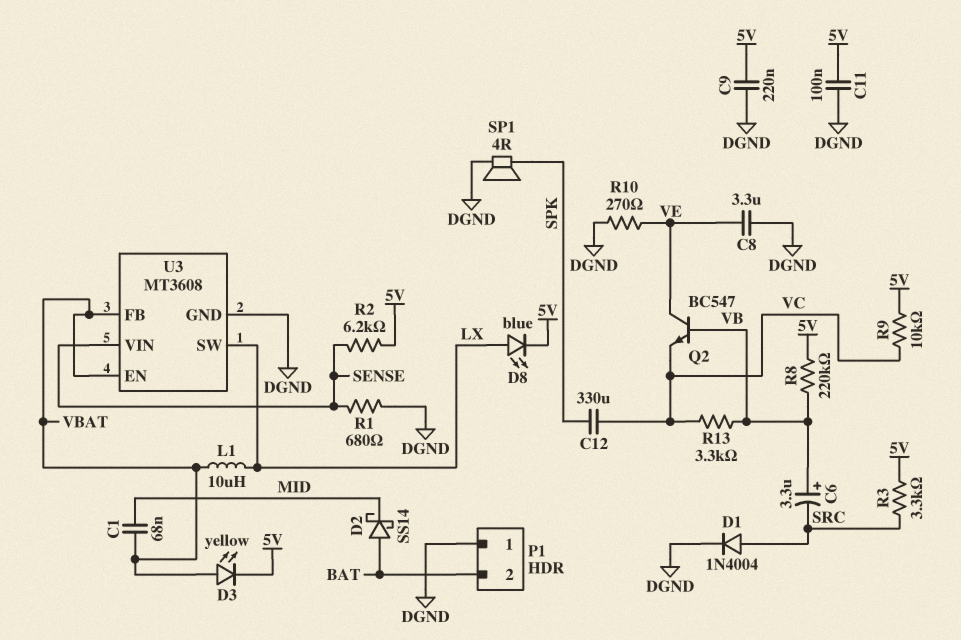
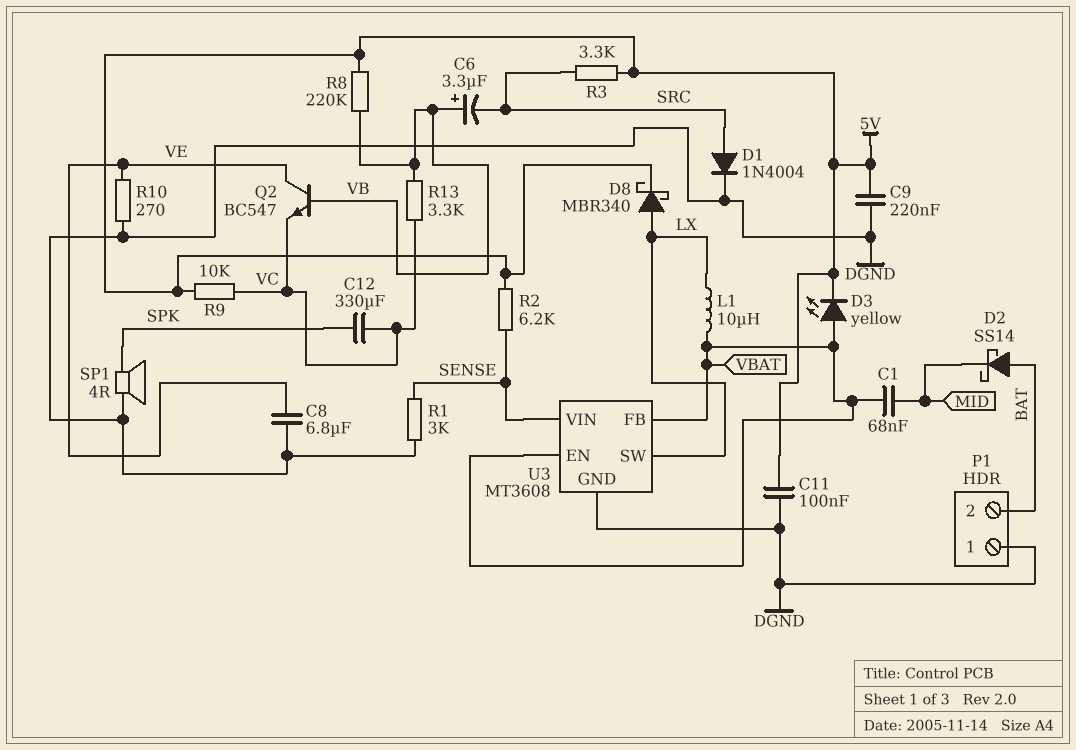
C8: 3.3uF (DGND, VE) -> 6.8uF (DGND, VE)
D8: LED blue (A LX, K 5V) -> schottky MBR340 (A LX, K 5V)
R1: 680 (DGND, SENSE) -> 3k (DGND, SENSE)

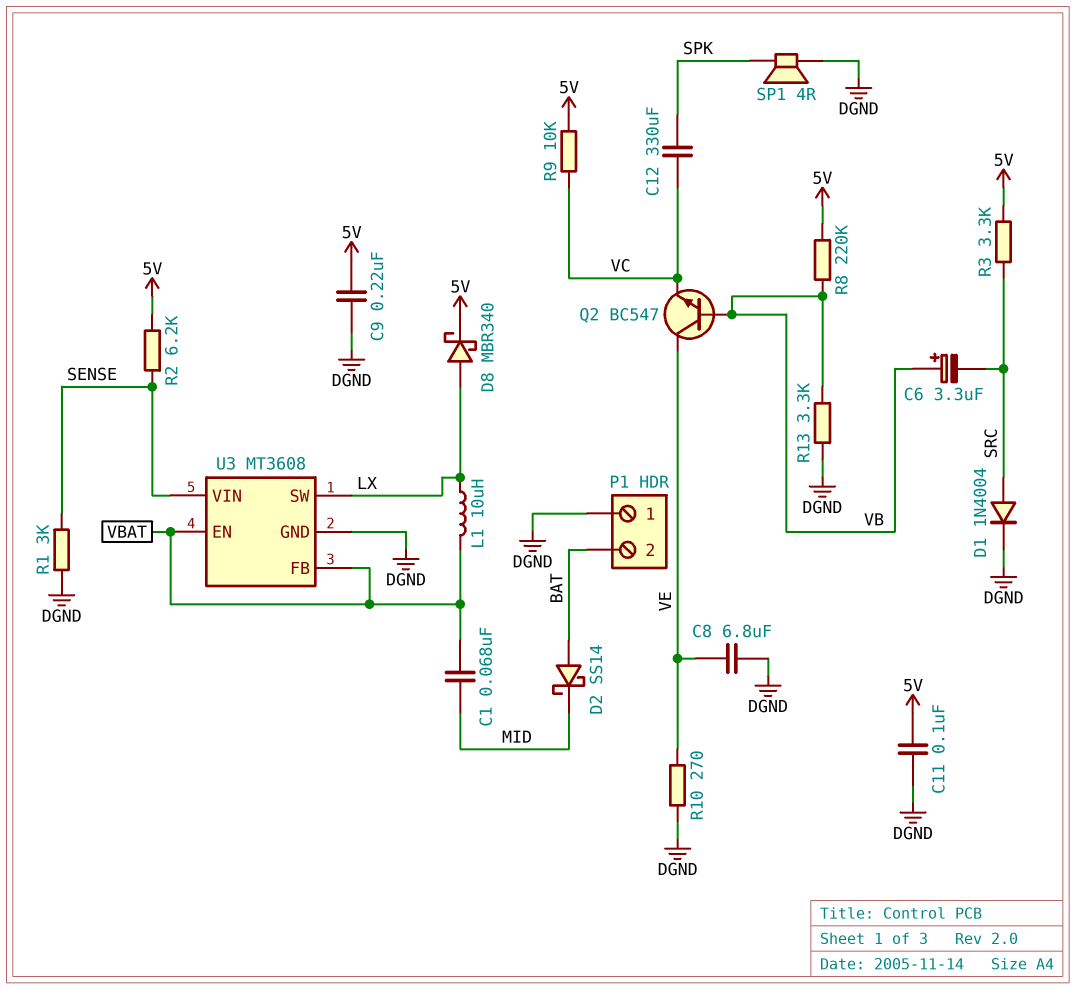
D3: LED yellow (A VBAT, K 5V) -> none
R13: 3.3k (VB, VC) -> 3.3k (DGND, VB)

